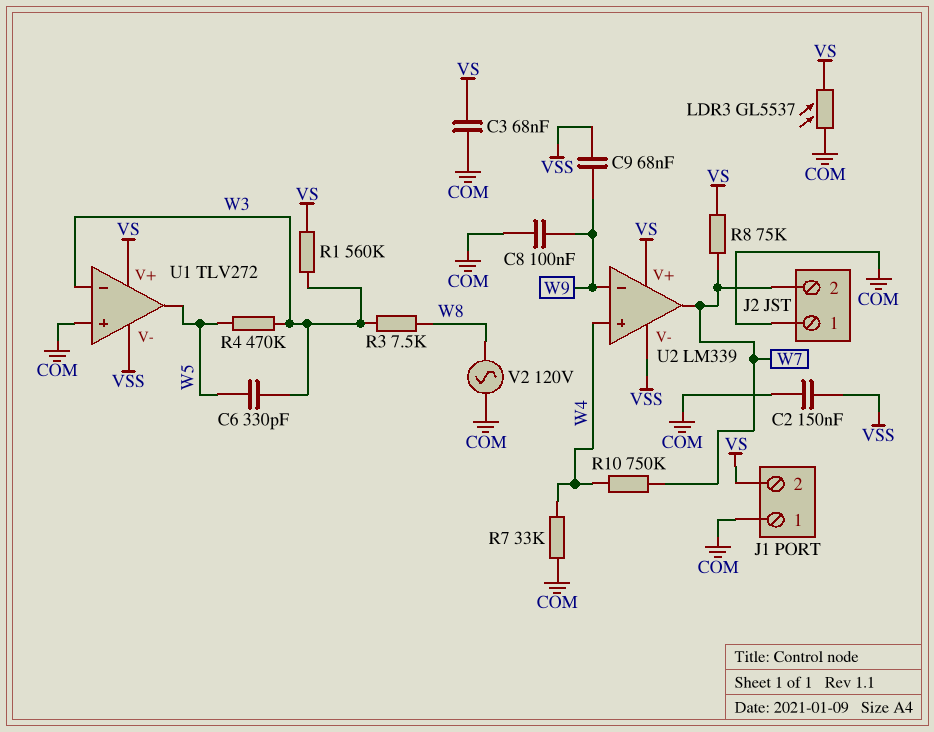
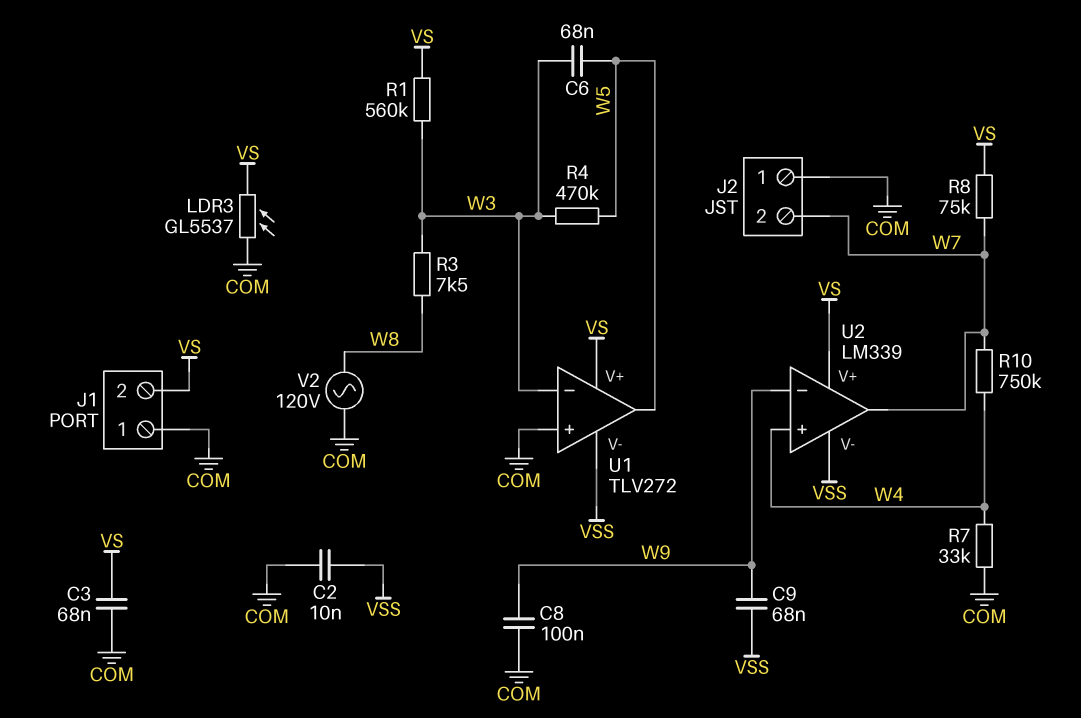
C2: 150nF (COM, VSS) -> 10nF (COM, VSS)
C6: 330pF (W3, W5) -> 68nF (W3, W5)

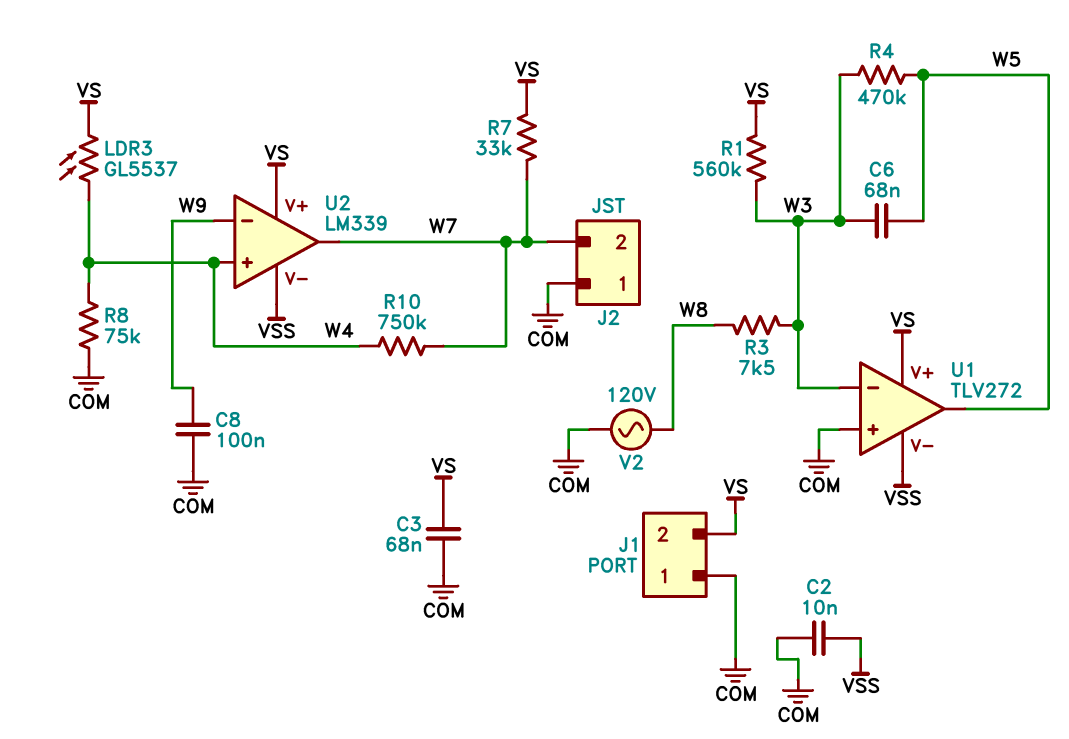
C9: 68nF (VSS, W9) -> none
LDR3: GL5537 (COM, VS) -> GL5537 (VS, W4)
R7: 33k (COM, W4) -> 33k (VS, W7)
R8: 75k (VS, W7) -> 75k (COM, W4)

